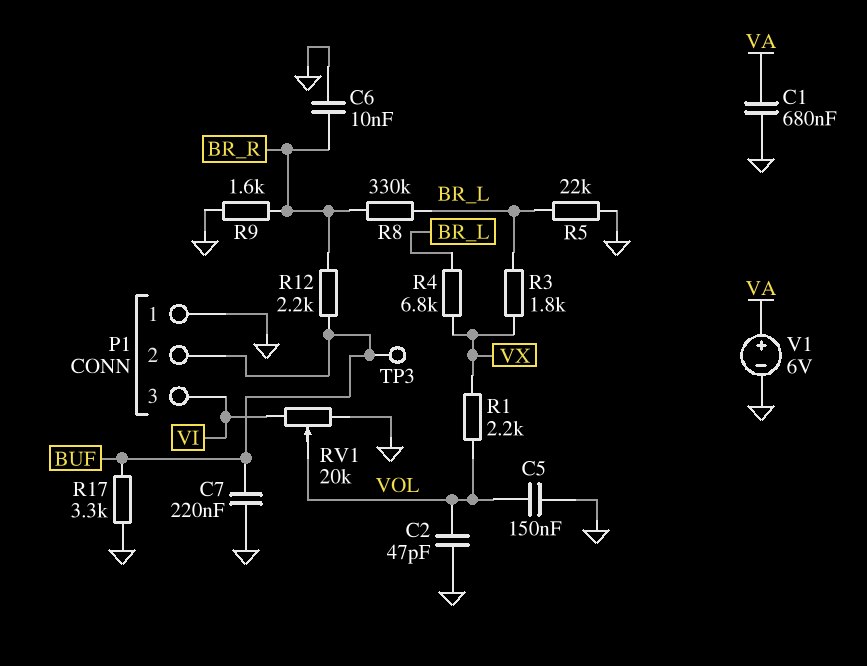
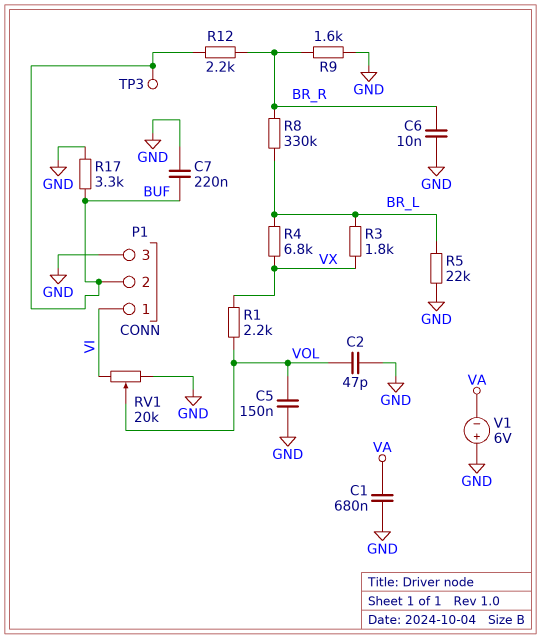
P1 pin 1: GND -> VI
P1 pin 3: VI -> GND
V1: 6V (plus VA, minus GND) -> 6V (plus GND, minus VA)

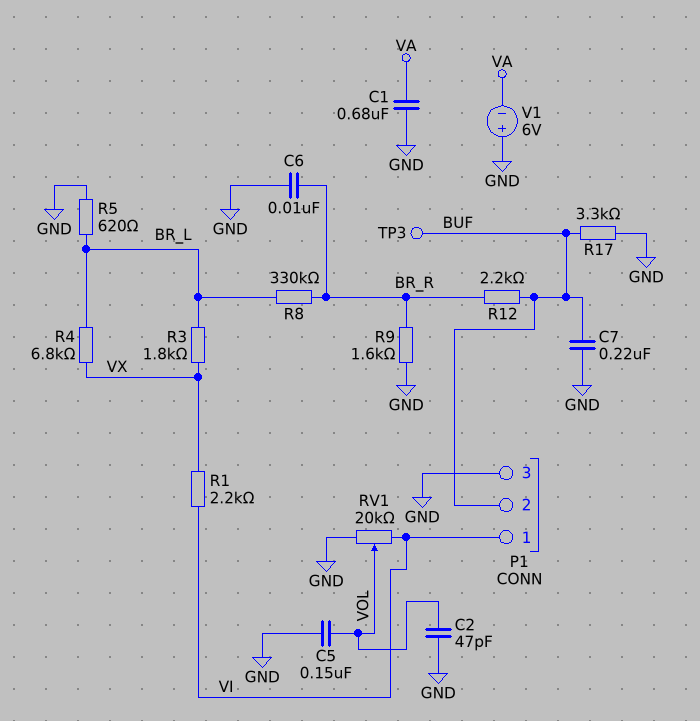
R1: 2.2k (VOL, VX) -> 2.2k (VI, VX)
R5: 22k (BR_L, GND) -> 620 (BR_L, GND)

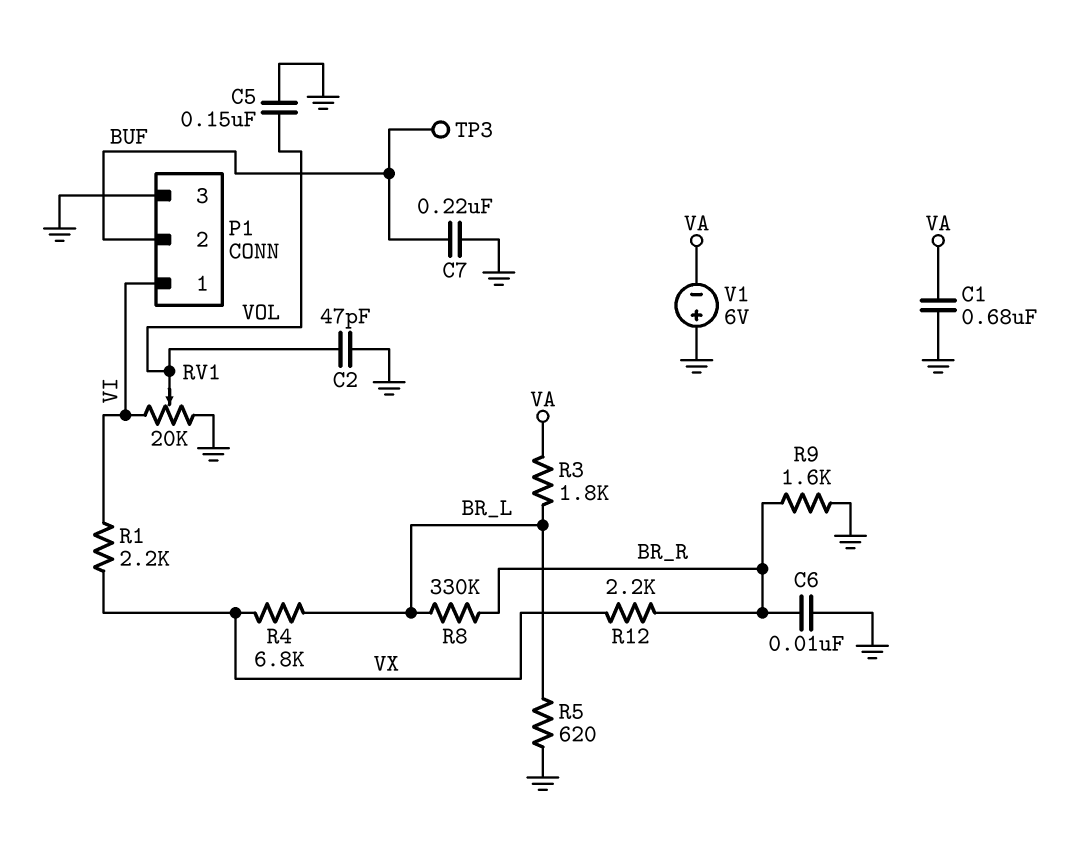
R3: 1.8k (BR_L, VX) -> 1.8k (BR_L, VA)
R12: 2.2k (BR_R, BUF) -> 2.2k (BR_R, VX)
R17: 3.3k (BUF, GND) -> none

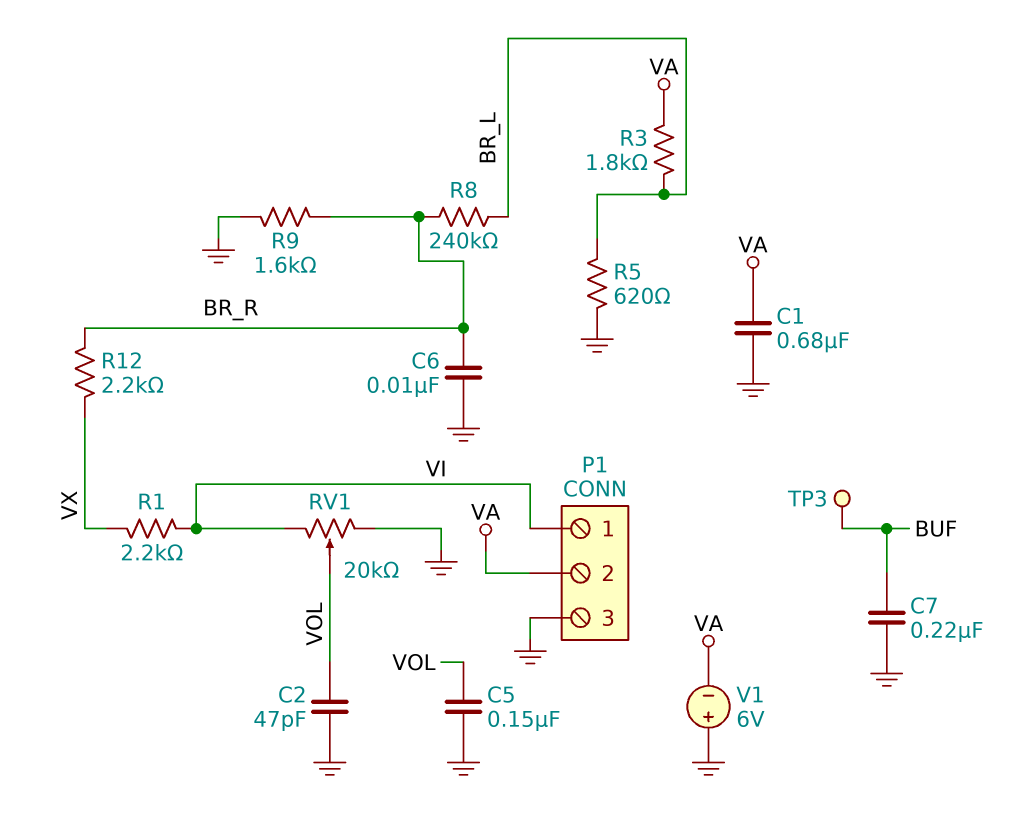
P1 pin 2: BUF -> VA
R4: 6.8k (BR_L, VX) -> none
R8: 330k (BR_L, BR_R) -> 240k (BR_L, BR_R)

